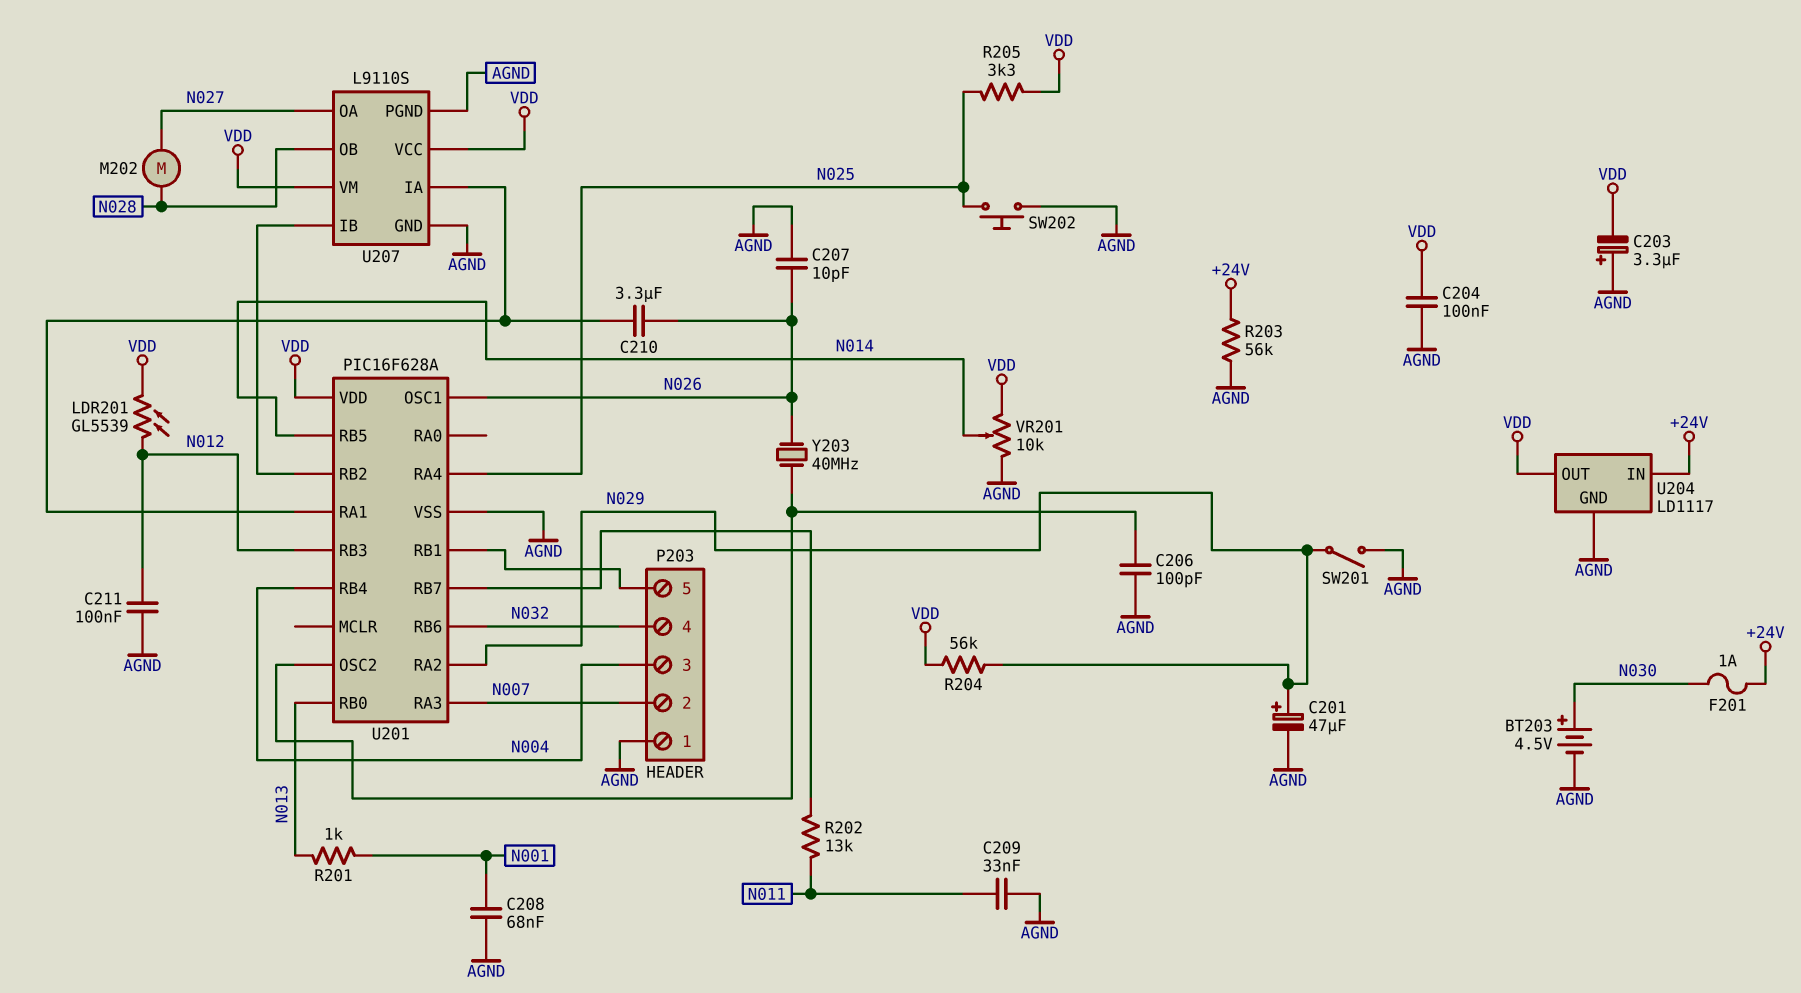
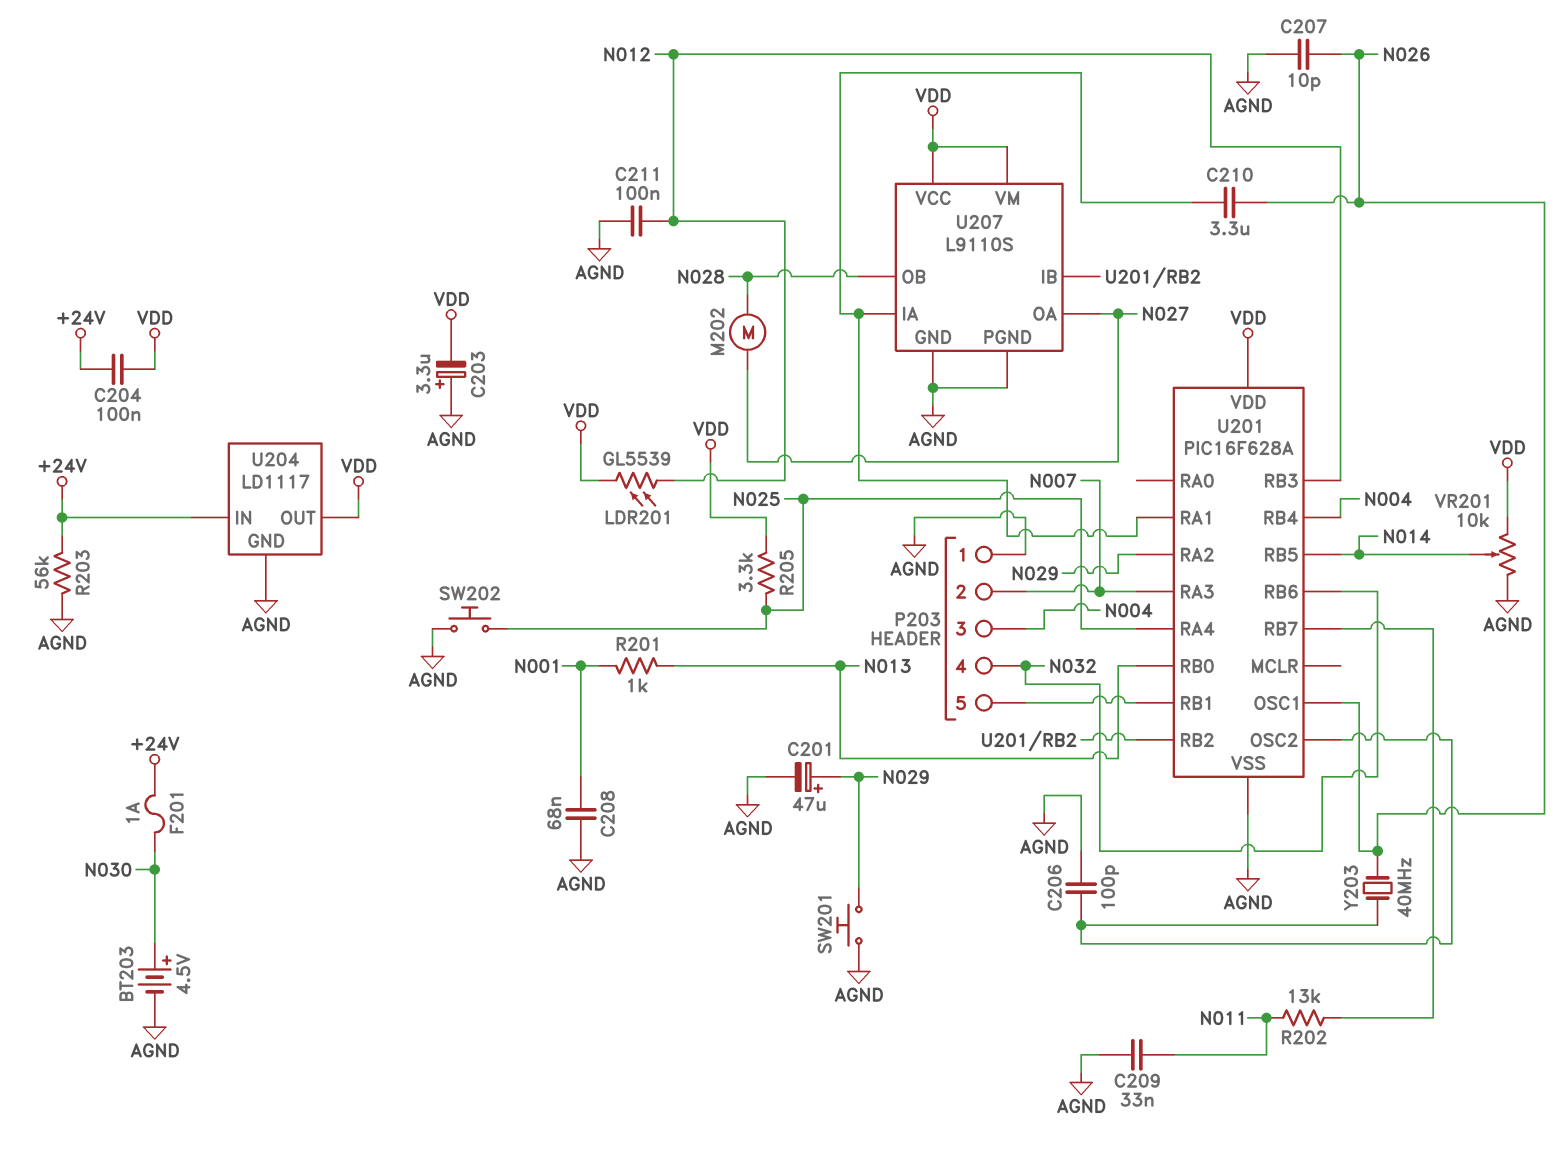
C204: 100nF (AGND, VDD) -> 100nF (+24V, VDD)
R204: 56k (N029, VDD) -> none
SW201: switch (AGND, N029) -> button (AGND, N029)

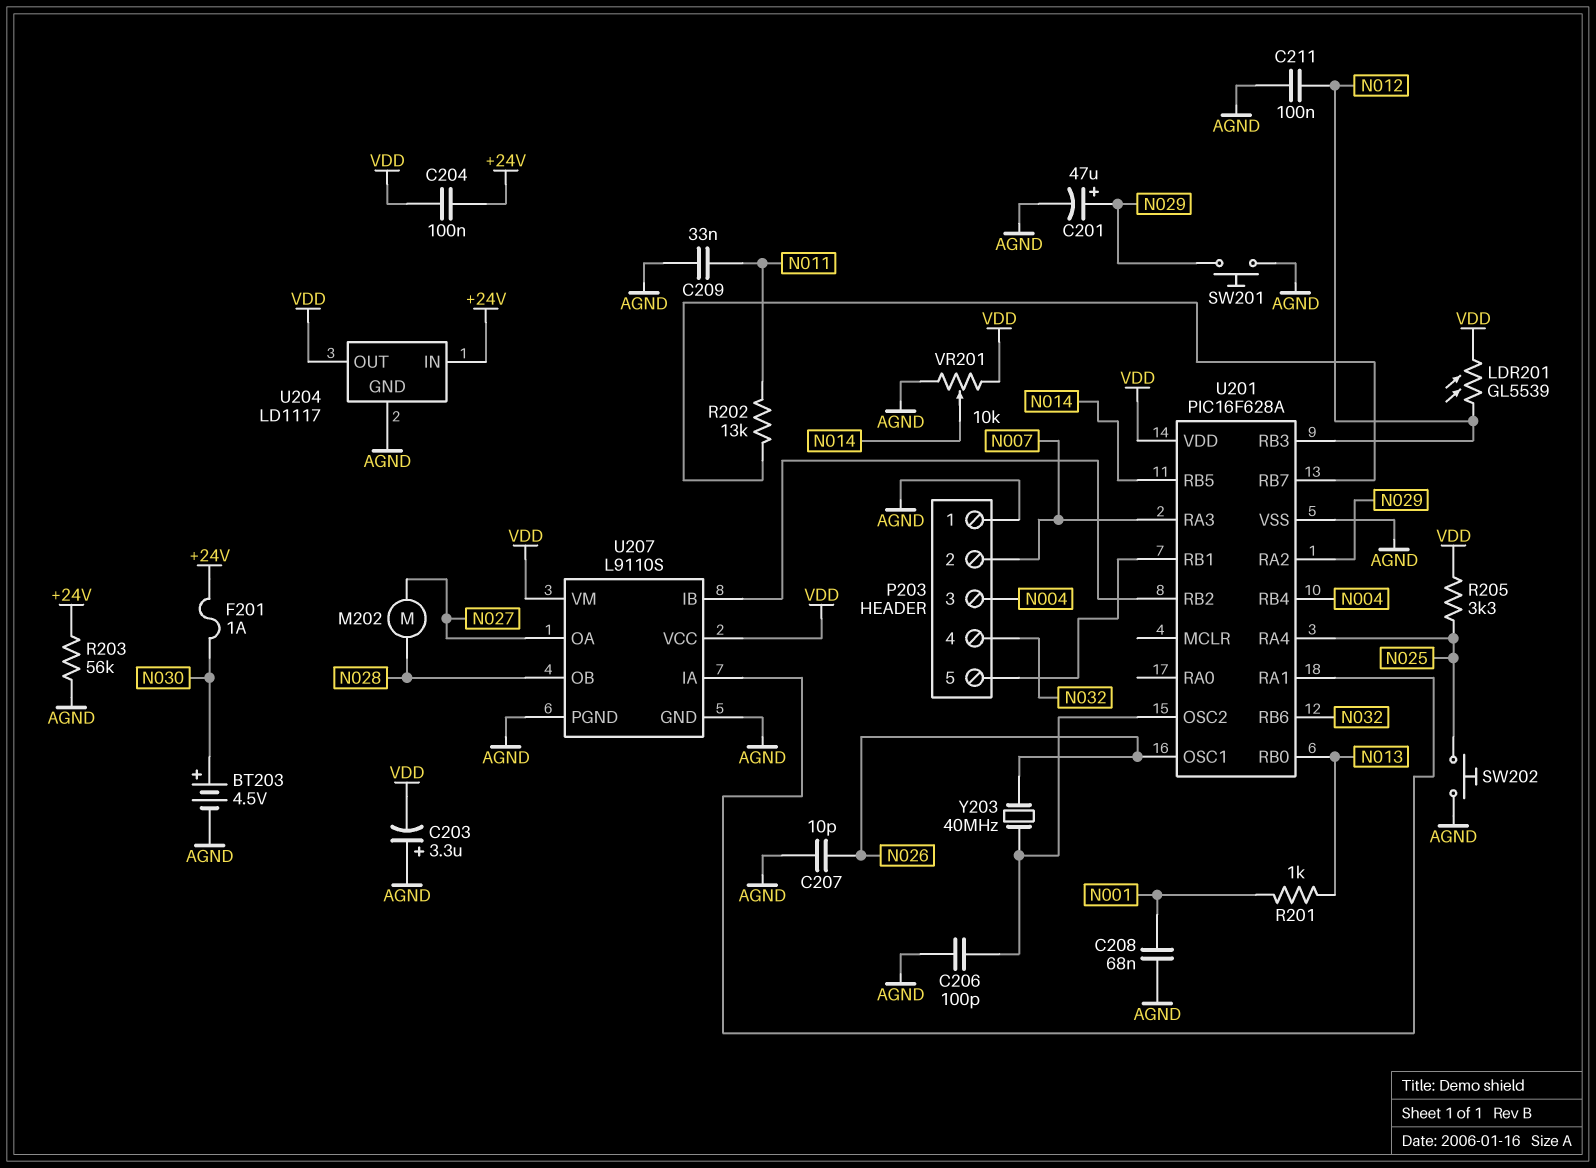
C210: 3.3uF (N026, U201/RA1) -> none

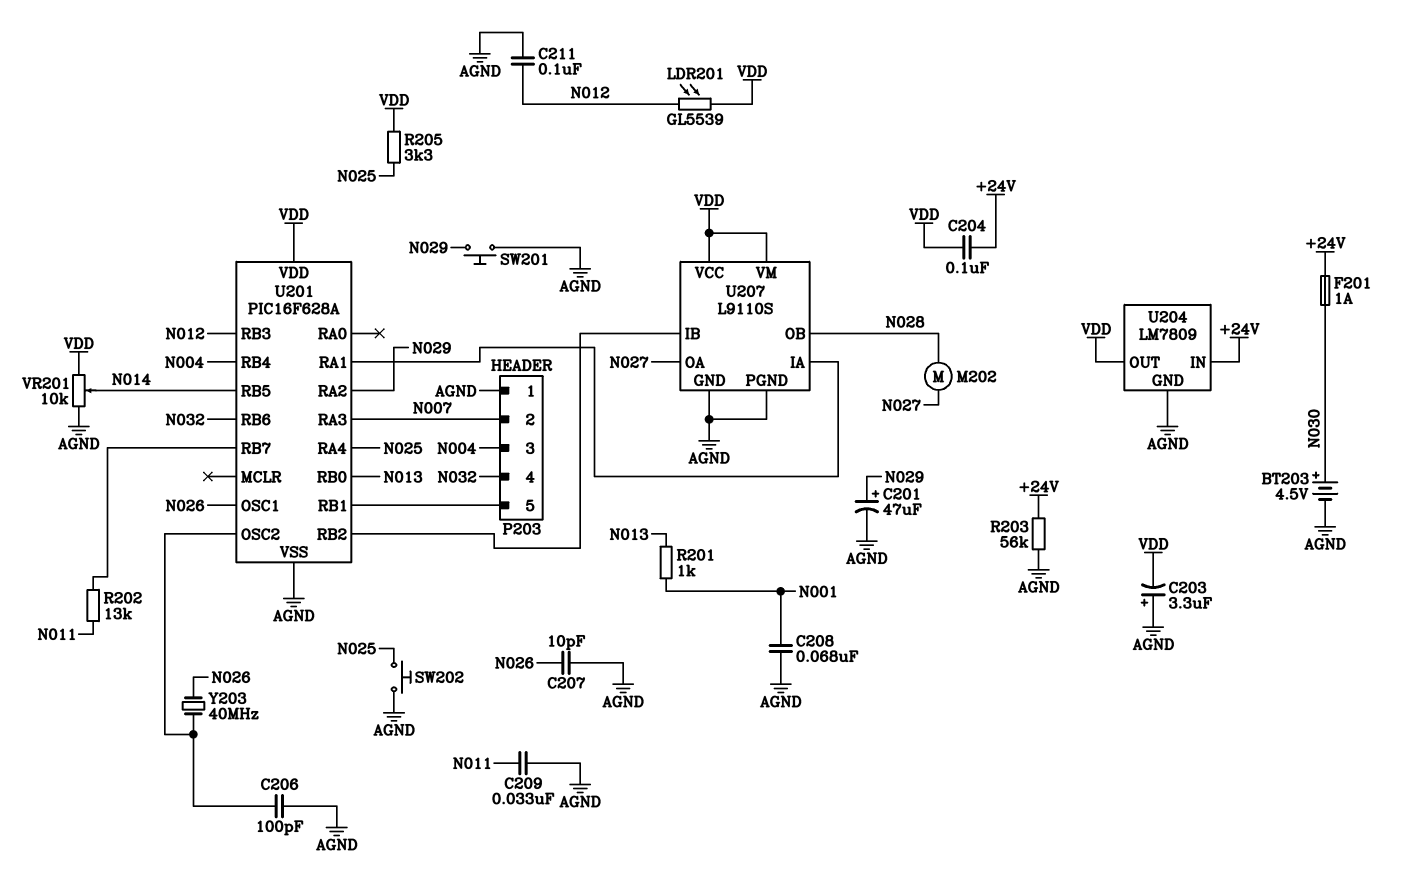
U204: LD1117 -> LM7809

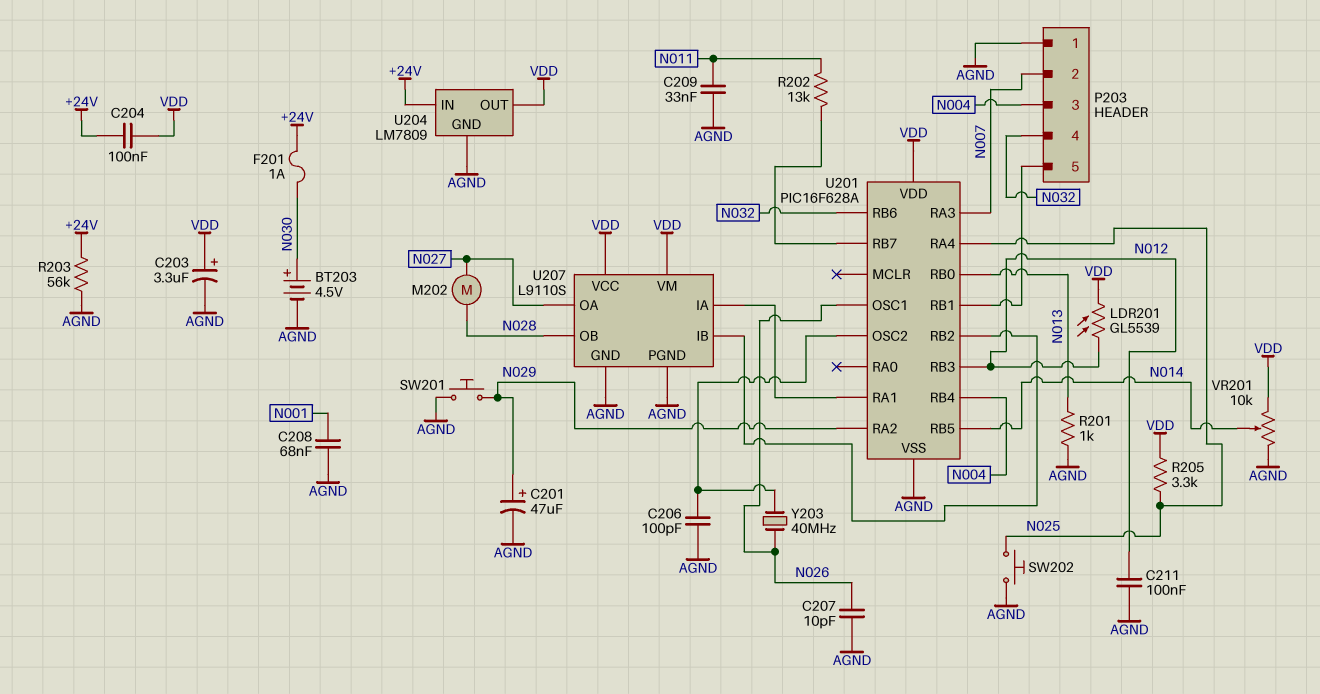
C203: 3.3uF (plus AGND, minus VDD) -> 3.3uF (plus VDD, minus AGND)
R201: 1k (N001, N013) -> 1k (AGND, N013)

